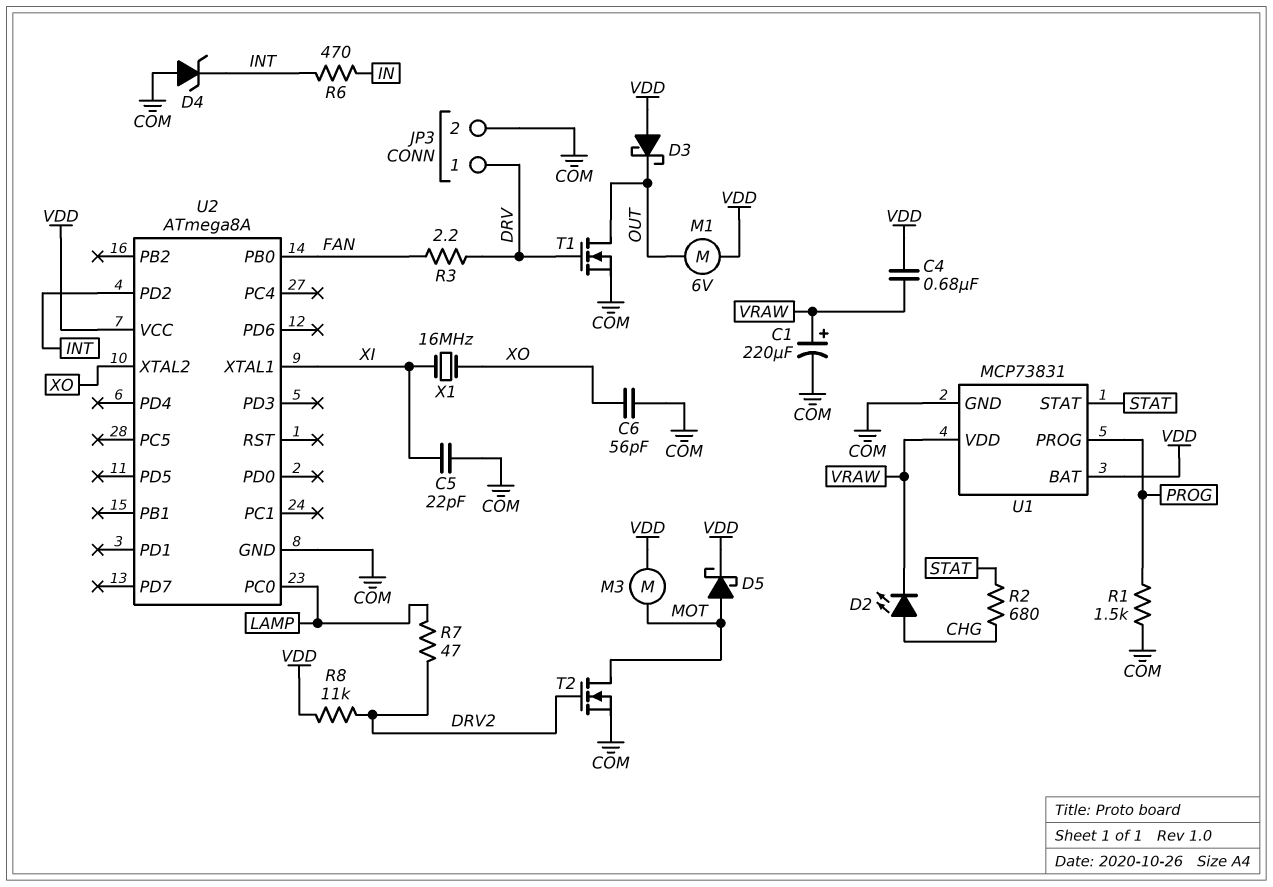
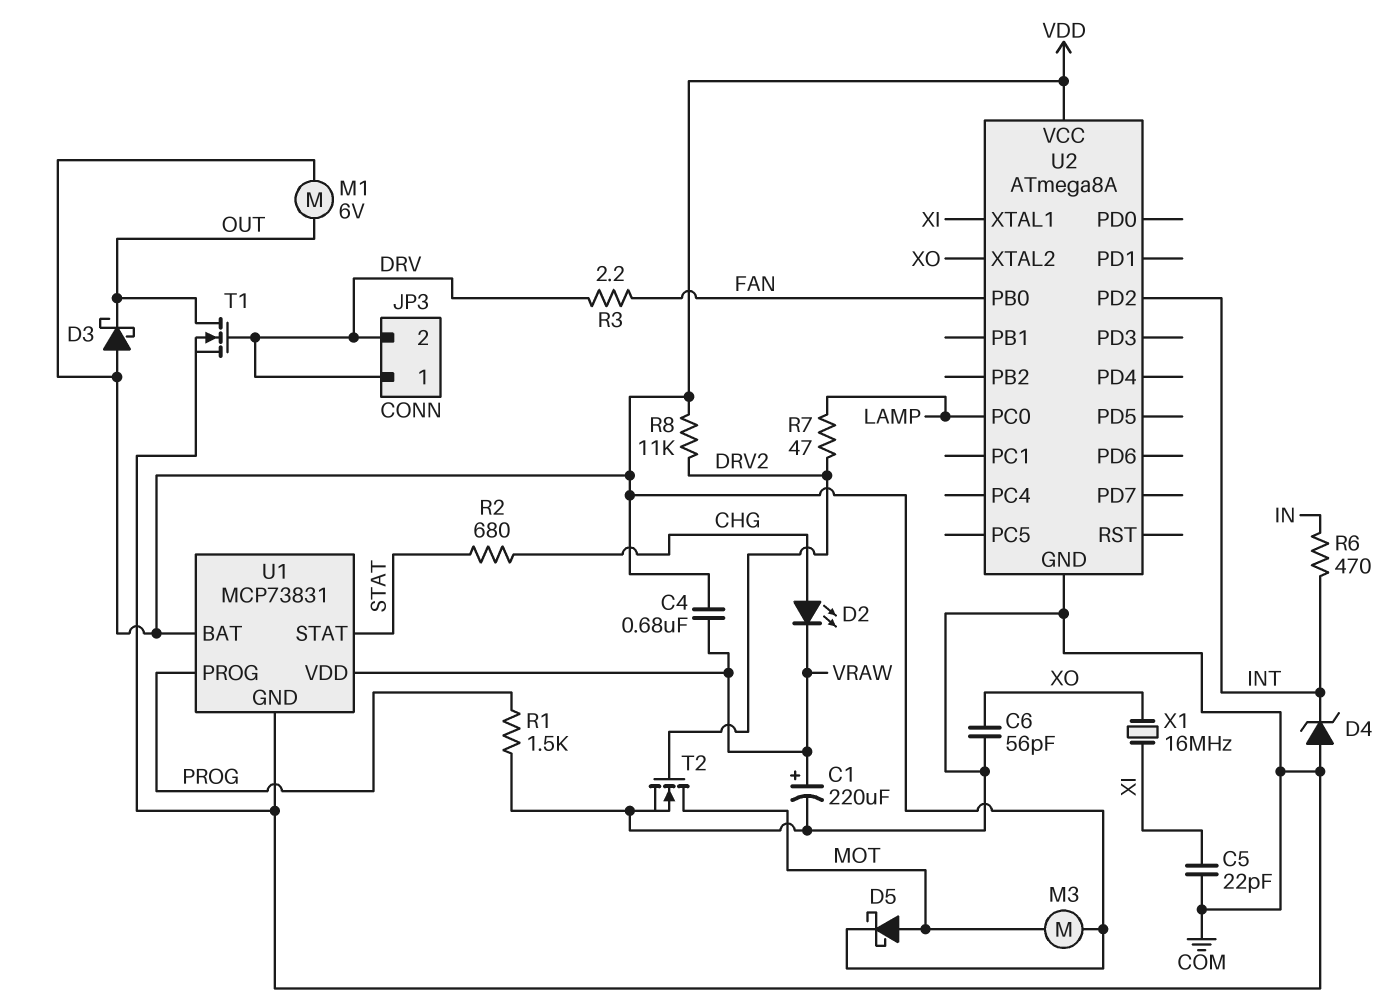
JP3 pin 2: COM -> DRV

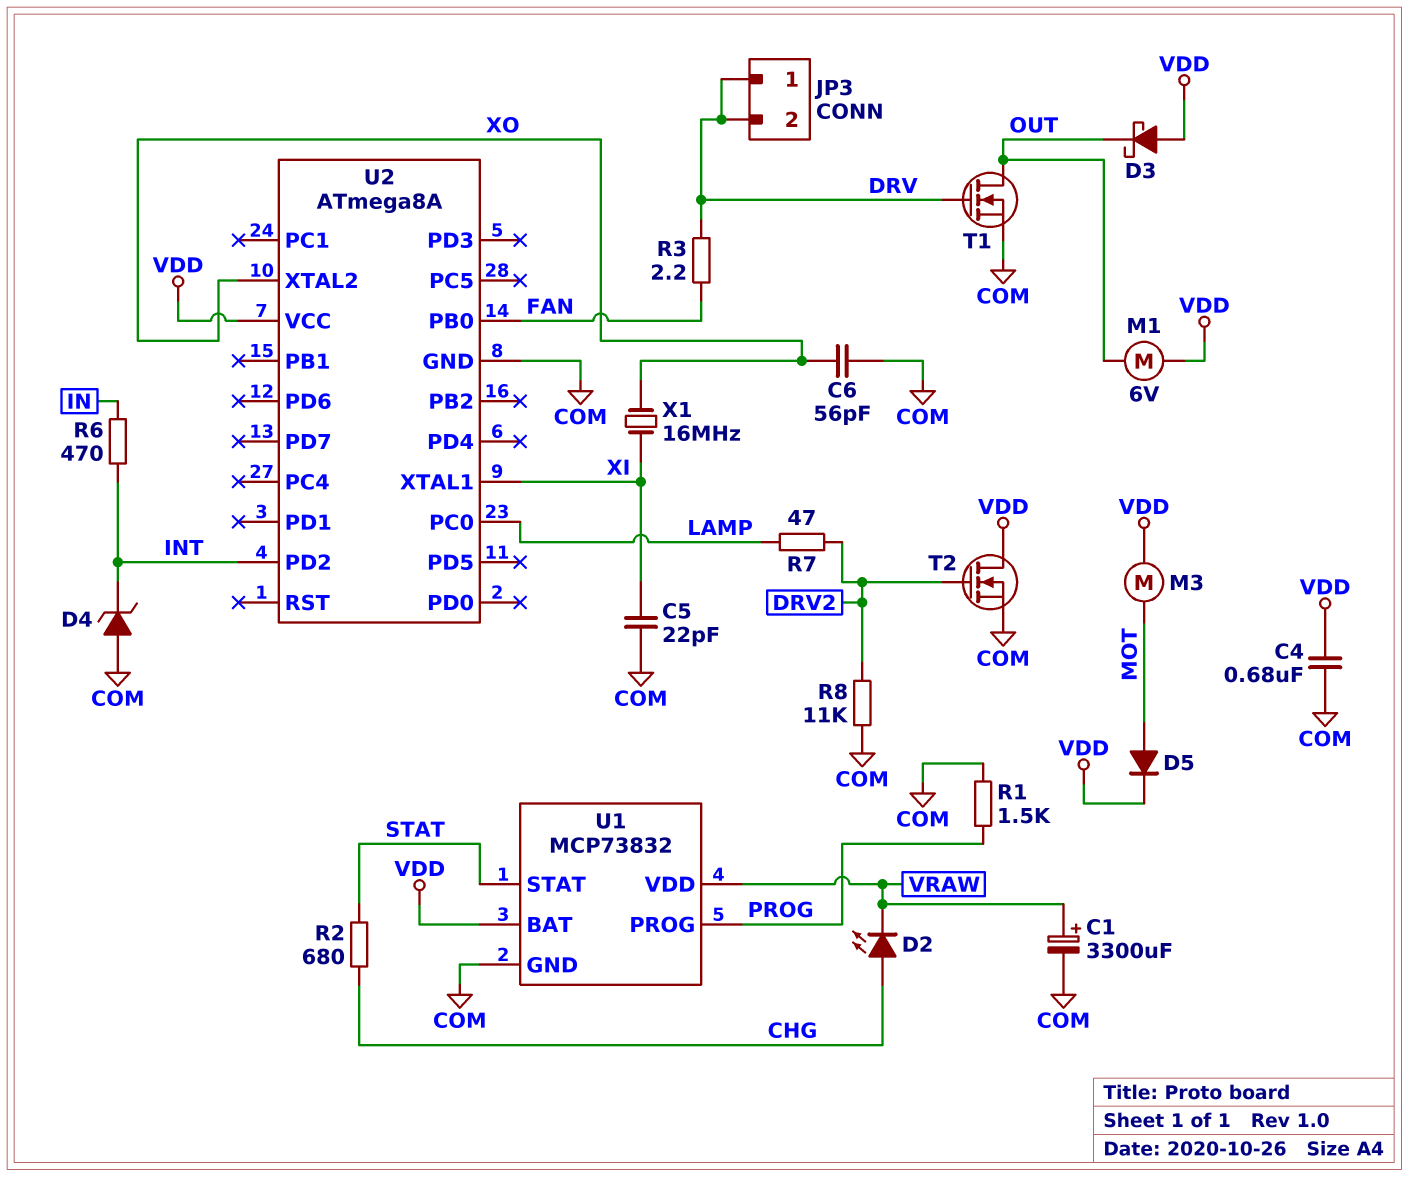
C1: 220uF (plus VRAW, minus COM) -> 3300uF (plus VRAW, minus COM)
C4: 680nF (VDD, VRAW) -> 680nF (COM, VDD)
D5: schottky (A MOT, K VDD) -> diode (A MOT, K VDD)
R8: 11k (DRV2, VDD) -> 11k (COM, DRV2)
T2: NMOS (G DRV2, D MOT, S COM) -> NMOS (G DRV2, D VDD, S COM)
U1: MCP73831 -> MCP73832

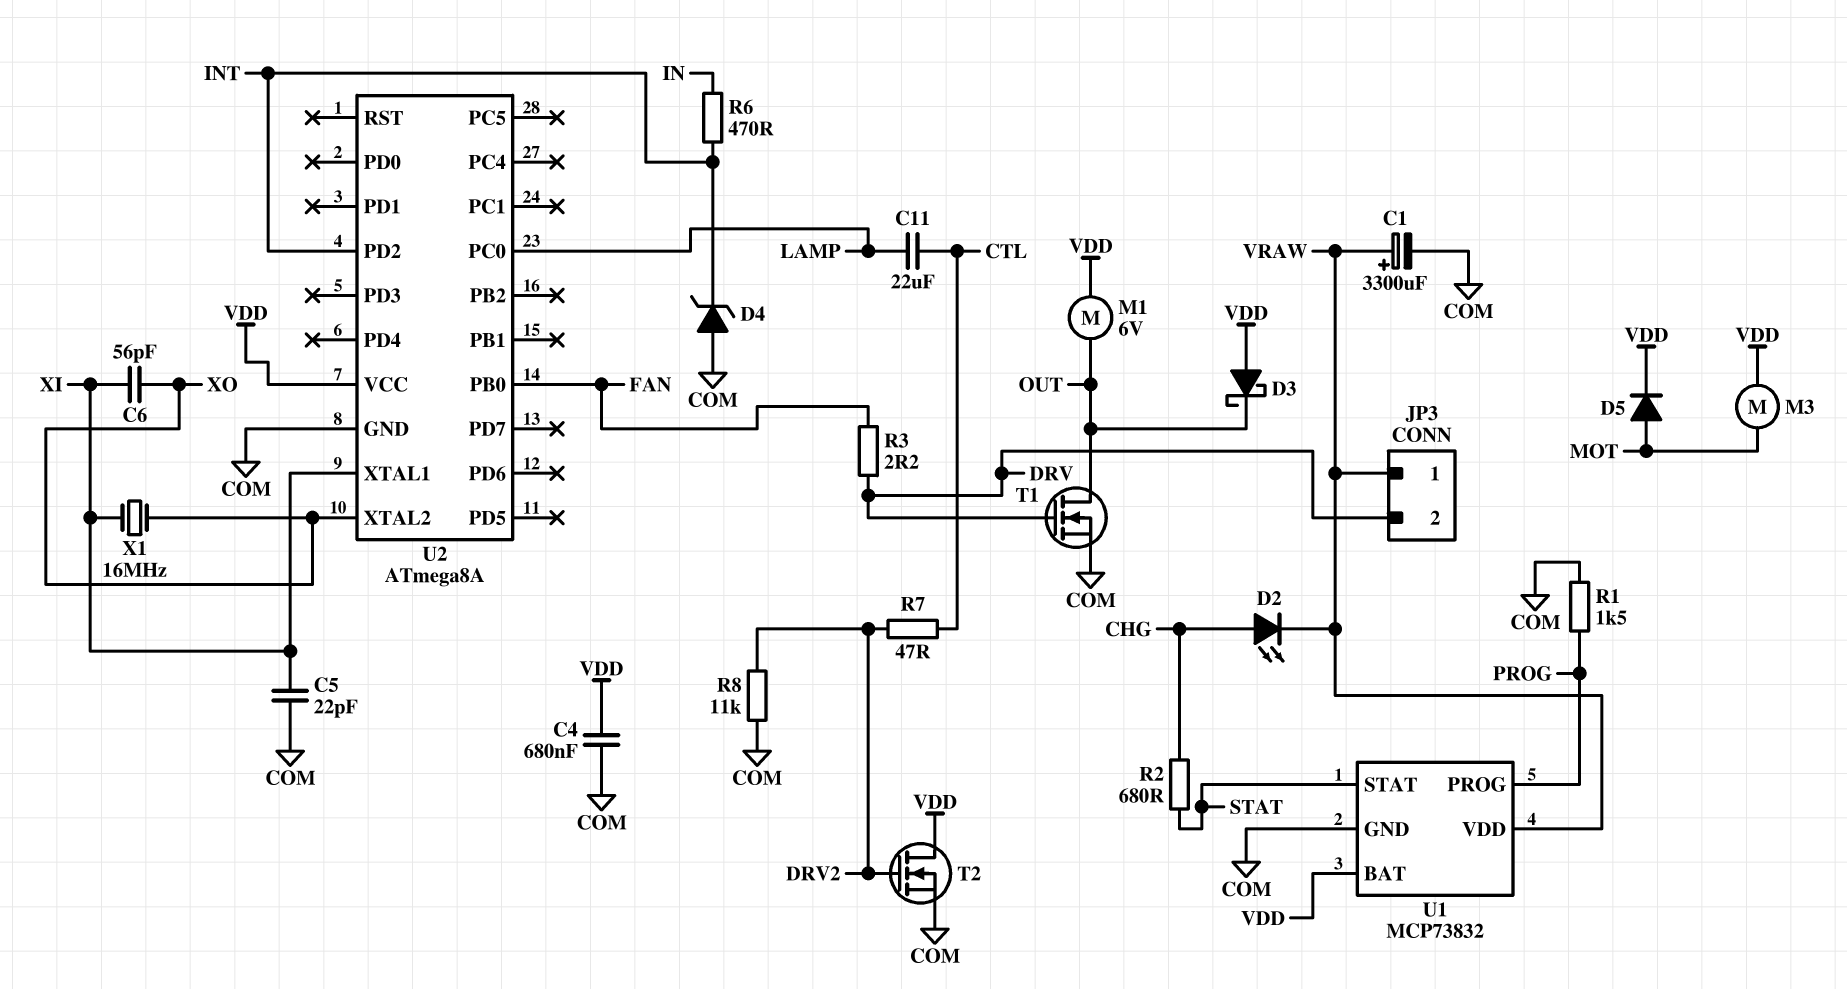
C6: 56pF (COM, XO) -> 56pF (XI, XO)
C11: none -> 22uF (CTL, LAMP)
JP3 pin 1: DRV -> VRAW
R7: 47 (DRV2, LAMP) -> 47 (CTL, DRV2)

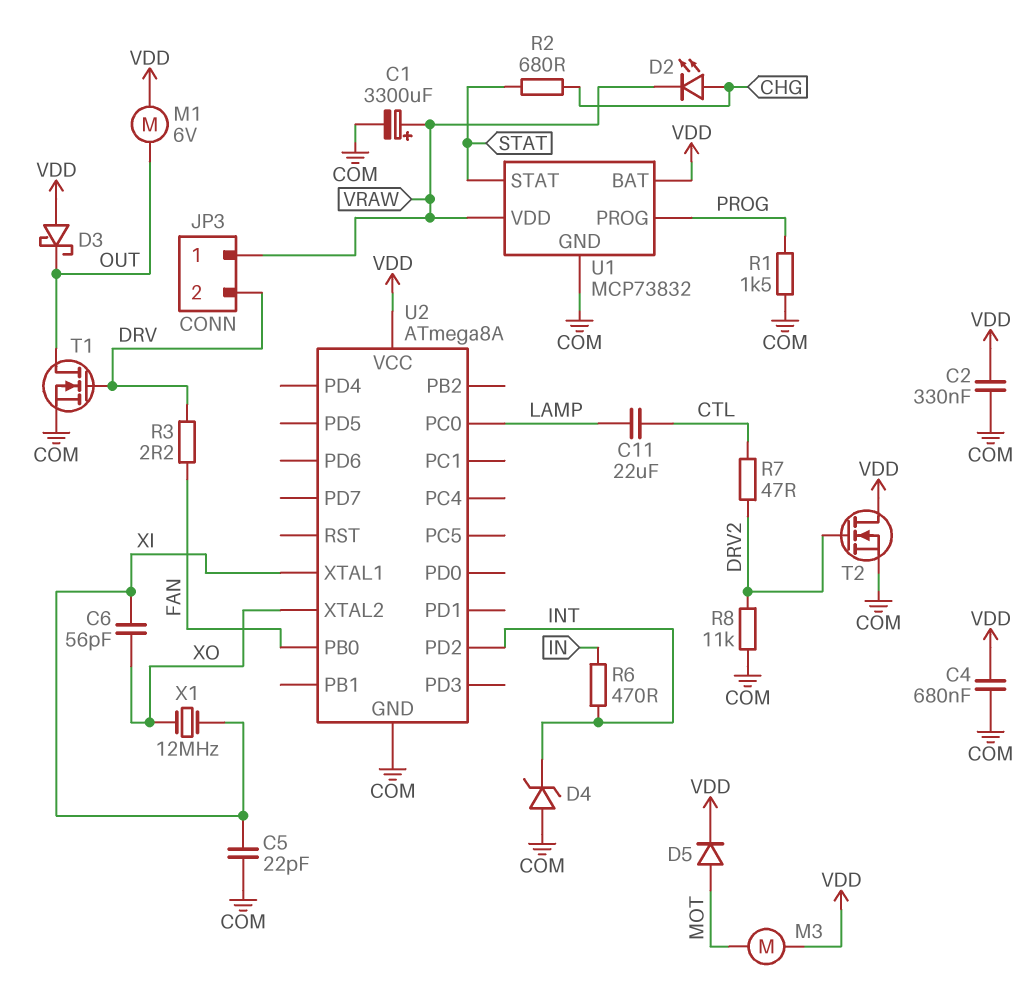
C2: none -> 330nF (COM, VDD)
X1: 16MHz (XI, XO) -> 12MHz (XI, XO)

